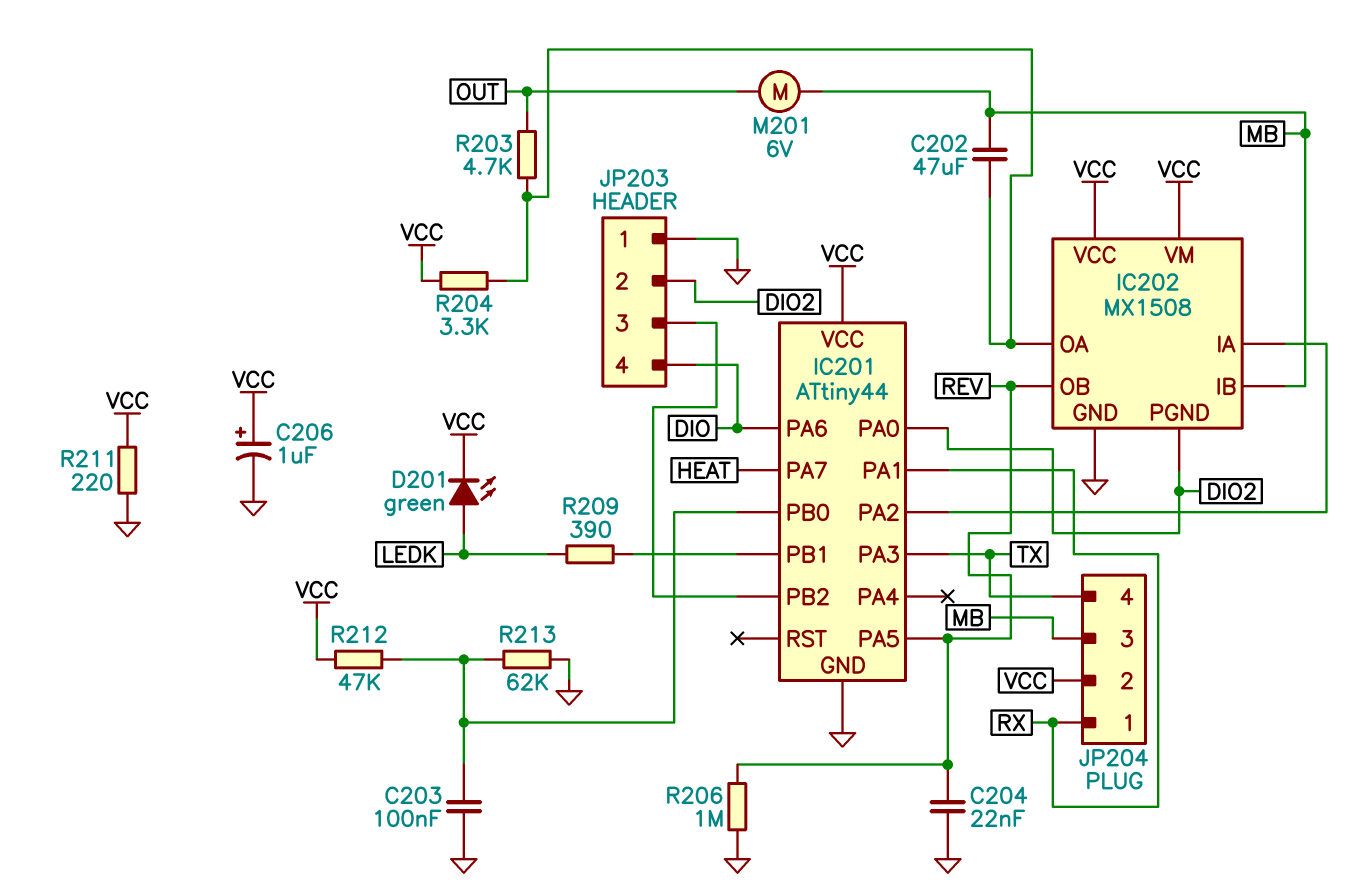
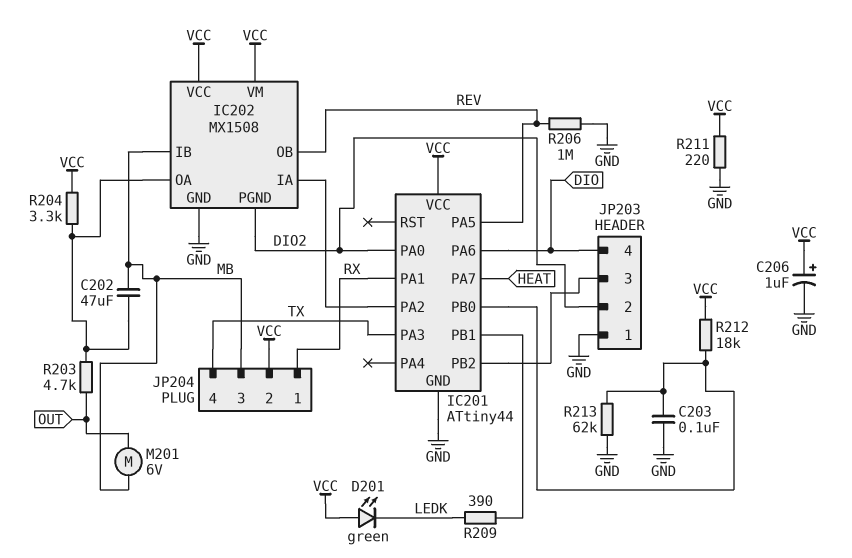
C204: 22nF (GND, REV) -> none
D201: LED green (A LEDK, K VCC) -> LED green (A VCC, K LEDK)
R212: 47k (IC201/PB0, VCC) -> 18k (IC201/PB0, VCC)

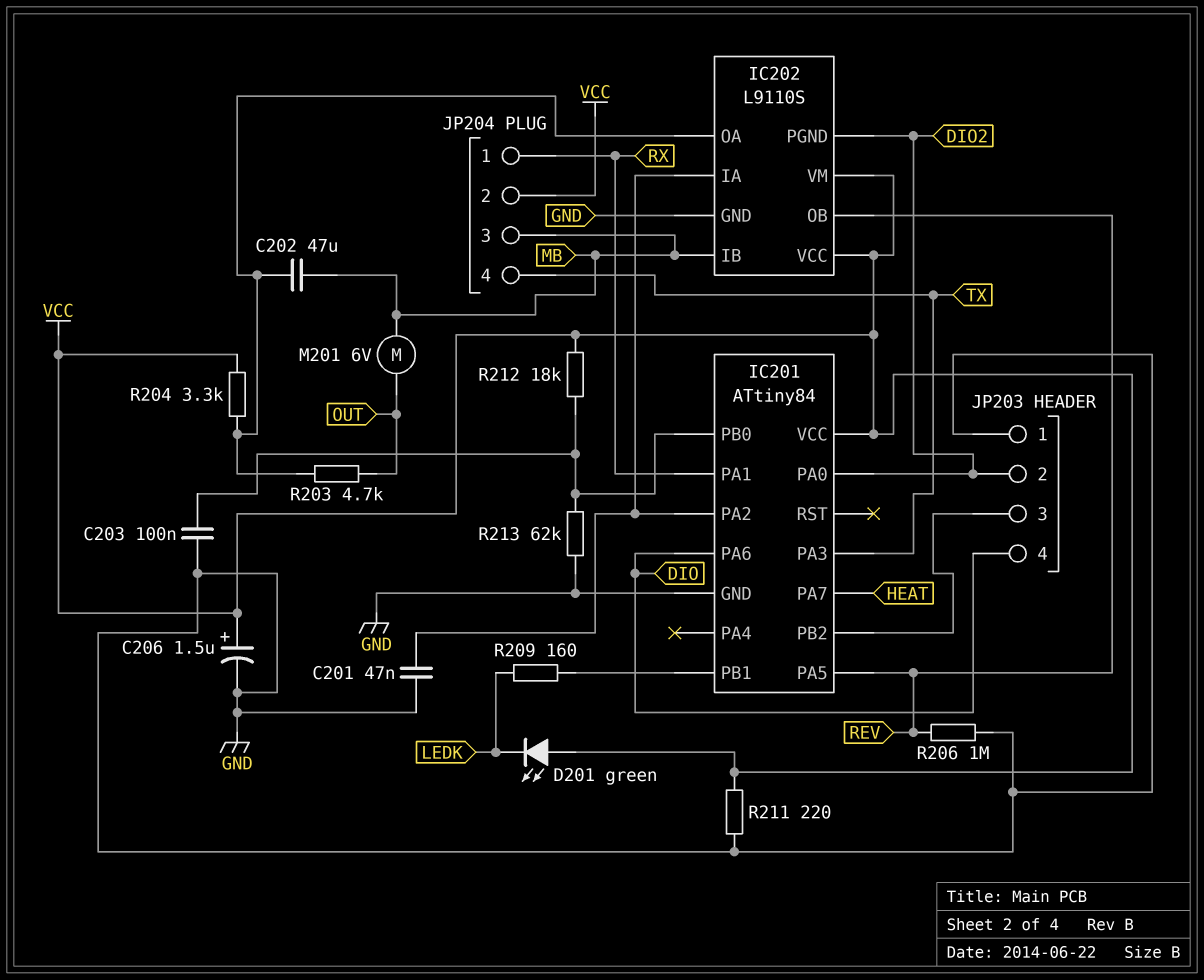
C201: none -> 47nF (GND, IC201/PA2)
C206: 1uF (plus VCC, minus GND) -> 1.5uF (plus VCC, minus GND)
IC201: ATtiny44 -> ATtiny84
IC202: MX1508 -> L9110S
R209: 390 (IC201/PB1, LEDK) -> 160 (IC201/PB1, LEDK)

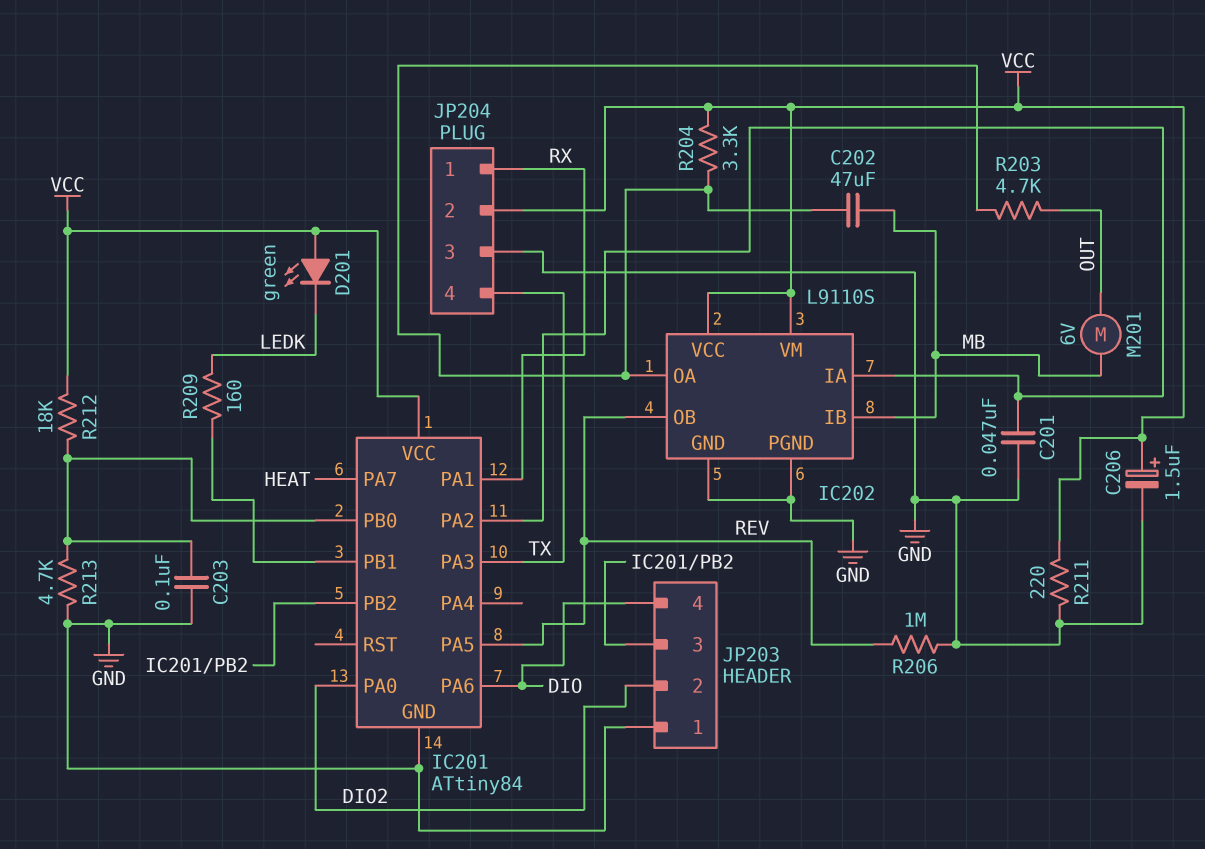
IC202 pin PGND: DIO2 -> GND
JP204 pin 3: MB -> GND
R213: 62k (GND, IC201/PB0) -> 4.7k (GND, IC201/PB0)

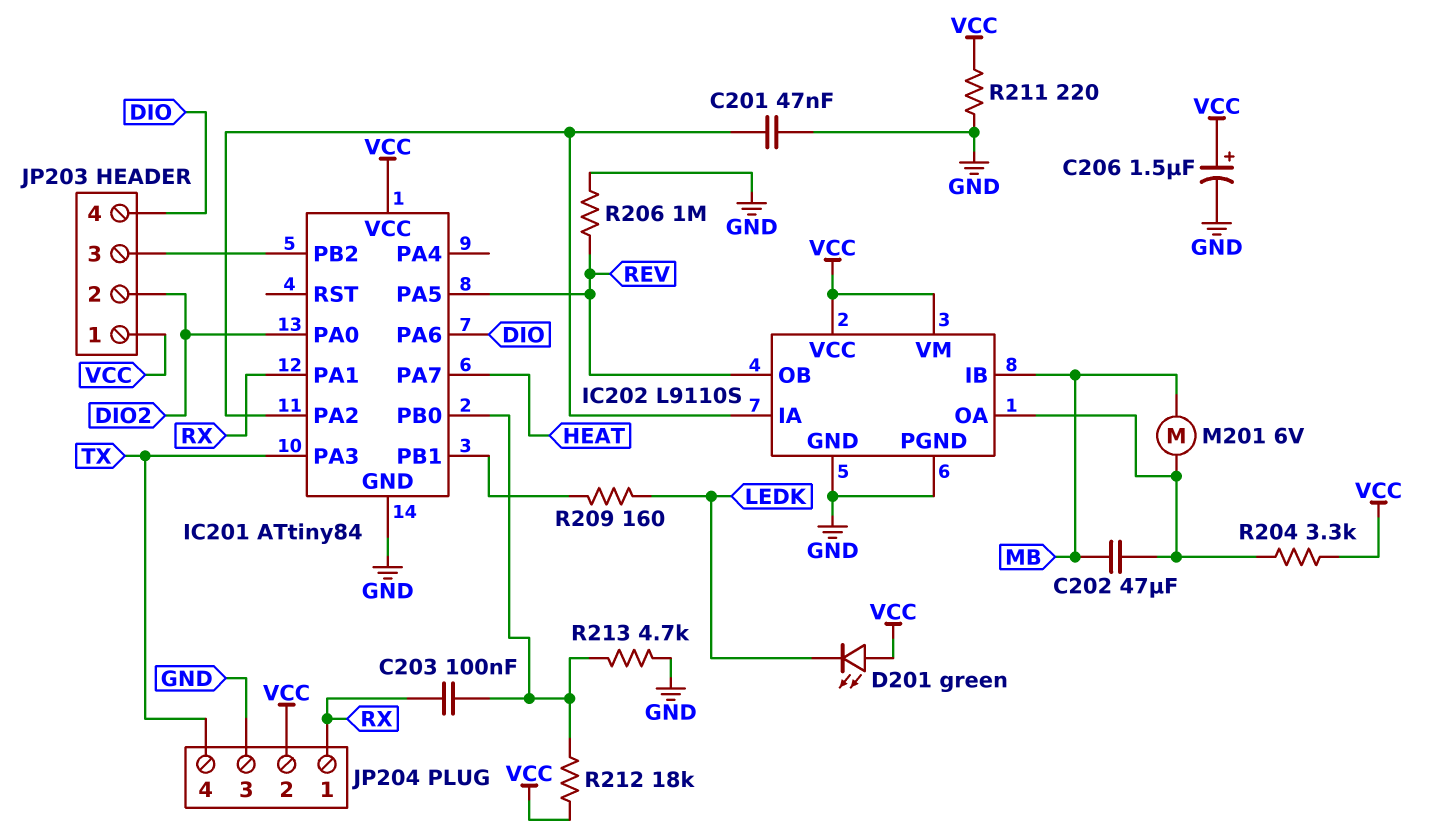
C203: 100nF (GND, IC201/PB0) -> 100nF (IC201/PB0, RX)
JP203 pin 1: GND -> VCC
M201: motor 6V (MB, OUT) -> motor 6V (IC202/OA, MB)
R203: 4.7k (IC202/OA, OUT) -> none

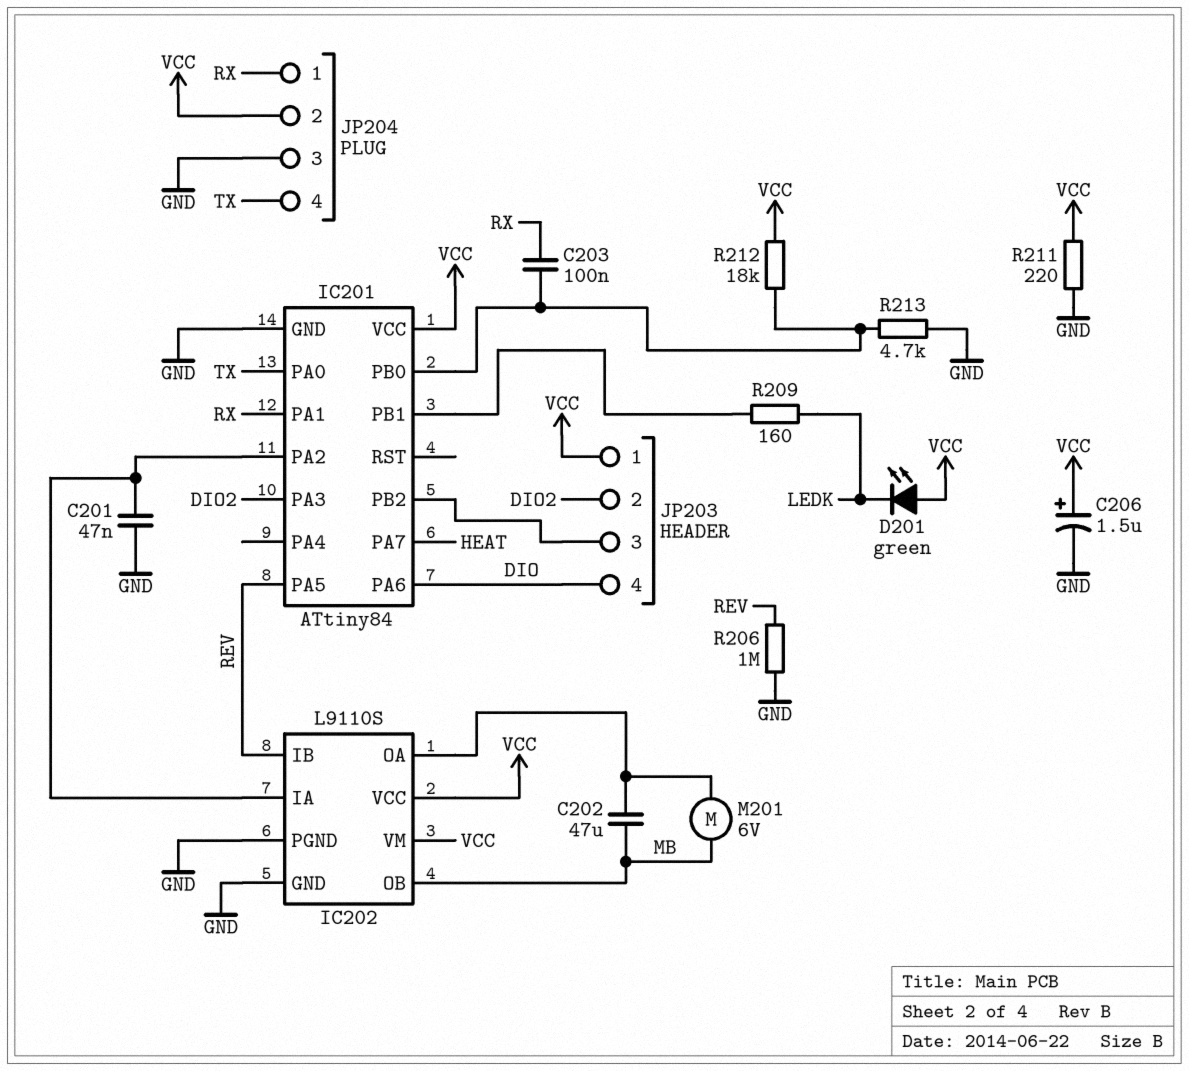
IC201 pin PA0: DIO2 -> TX
IC201 pin PA3: TX -> DIO2
IC202 pin IB: MB -> REV
IC202 pin OB: REV -> MB
R204: 3.3k (IC202/OA, VCC) -> none

